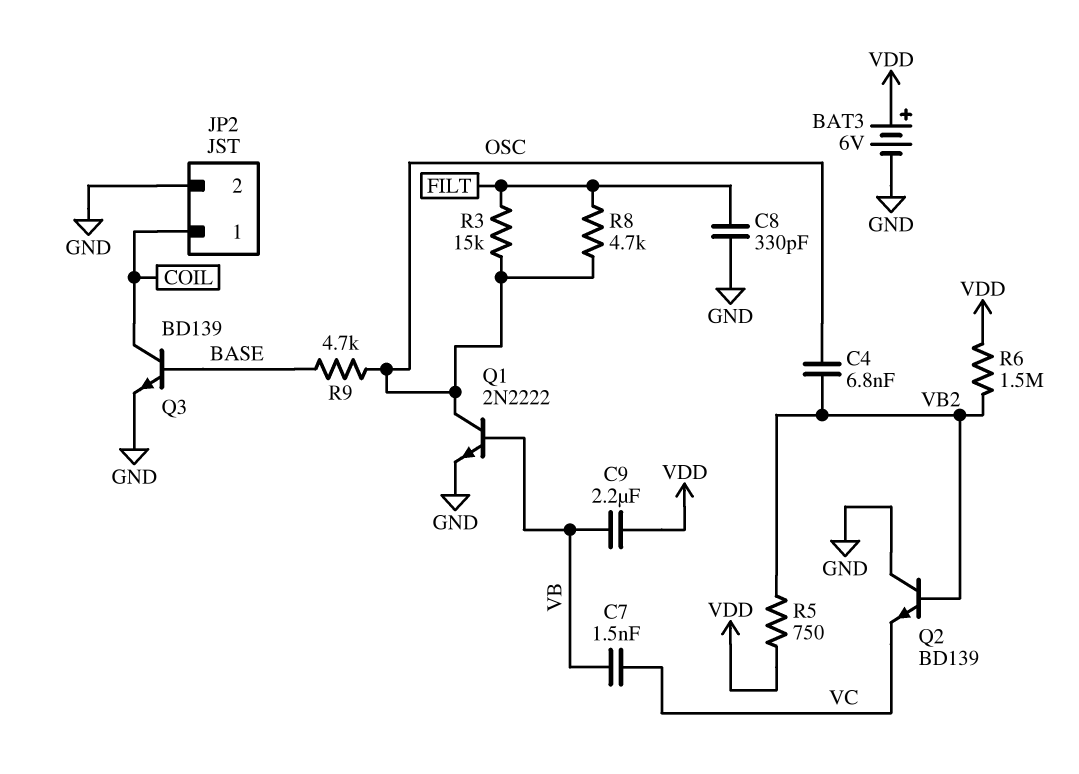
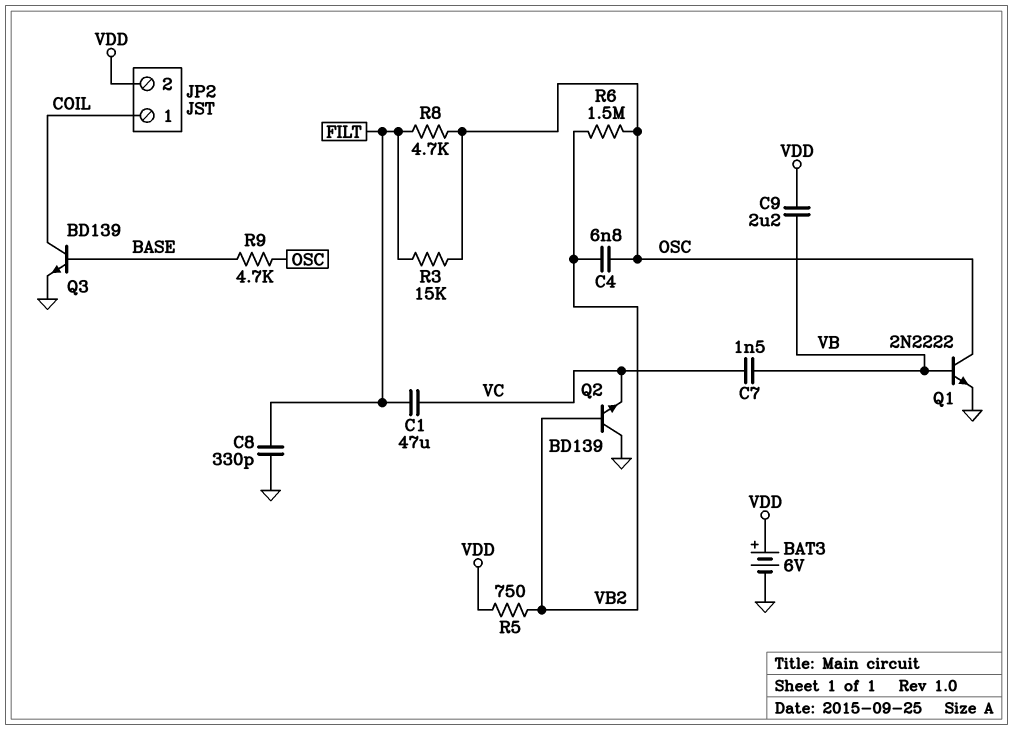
C1: none -> 47uF (FILT, VC)
JP2 pin 2: GND -> VDD
R6: 1.5M (VB2, VDD) -> 1.5M (OSC, VB2)

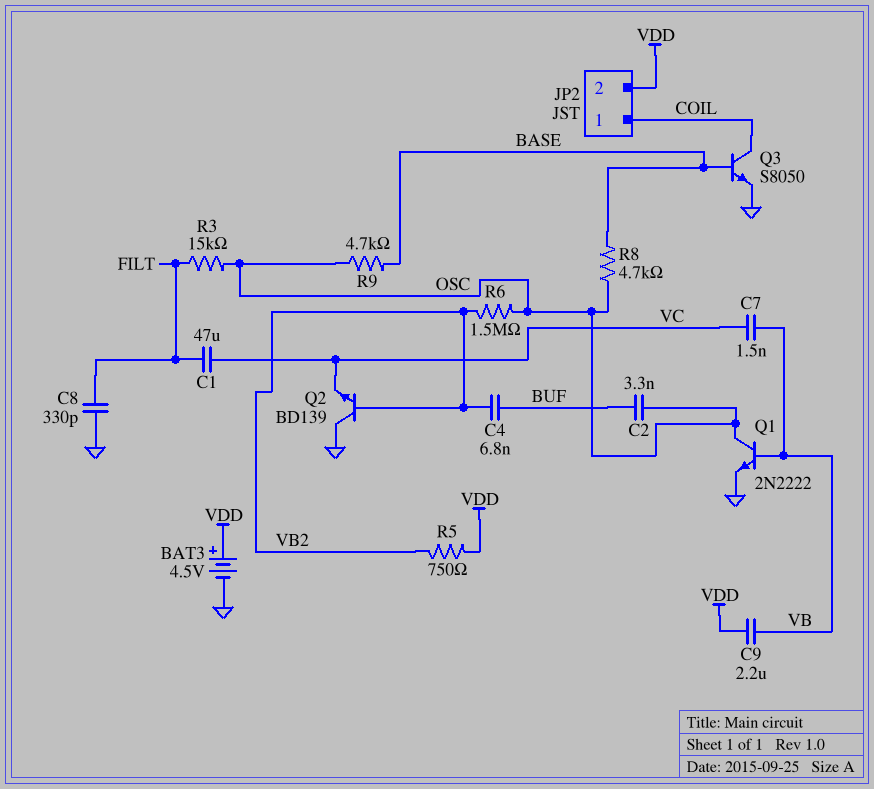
BAT3: 6V (plus VDD, minus GND) -> 4.5V (plus VDD, minus GND)
C2: none -> 3.3nF (BUF, OSC)
C4: 6.8nF (OSC, VB2) -> 6.8nF (BUF, VB2)
Q3: NPN BD139 (B BASE, C COIL, E GND) -> NPN S8050 (B BASE, C COIL, E GND)
R8: 4.7k (FILT, OSC) -> 4.7k (BASE, OSC)

